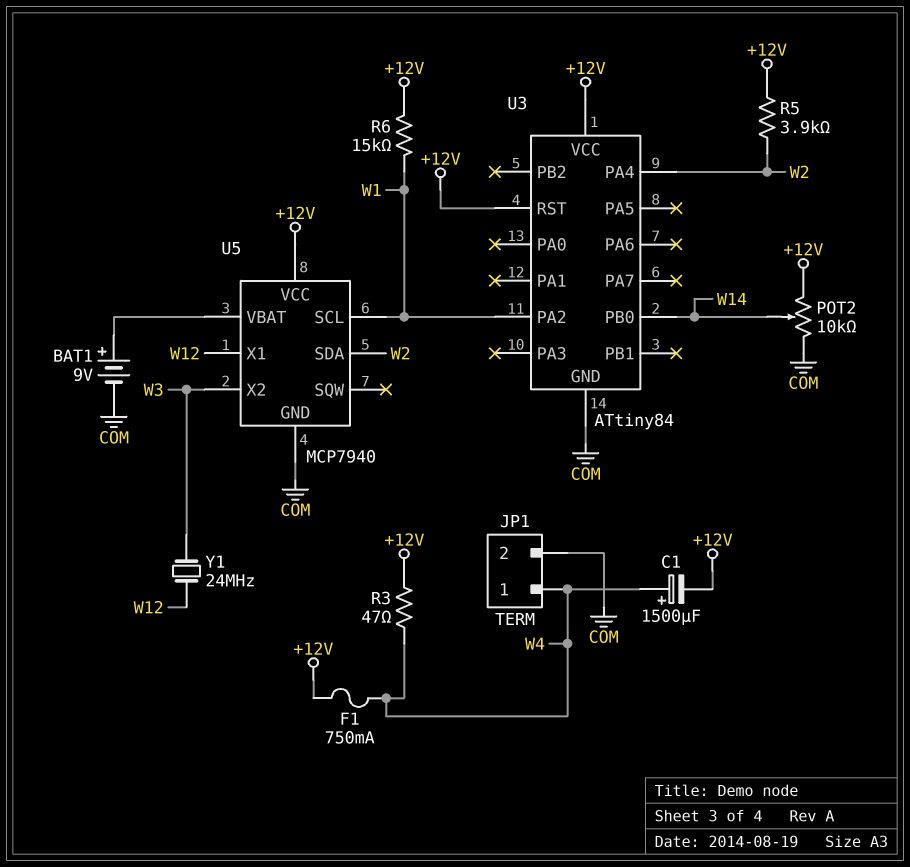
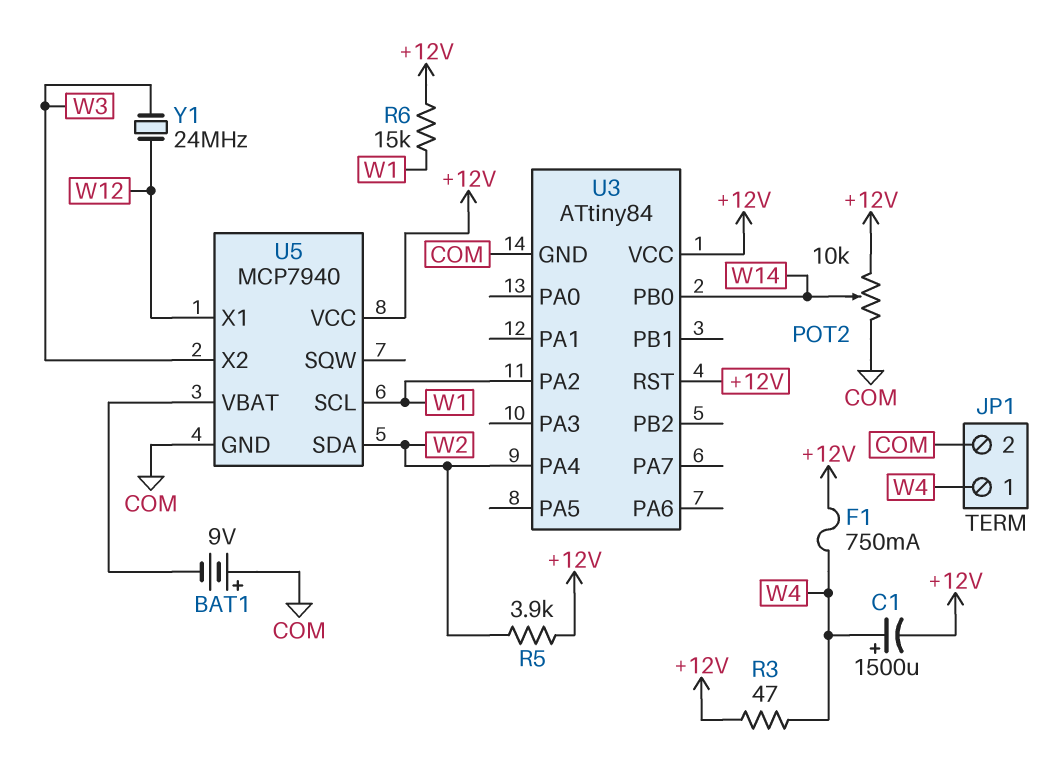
BAT1: 9V (plus U5/VBAT, minus COM) -> 9V (plus COM, minus U5/VBAT)

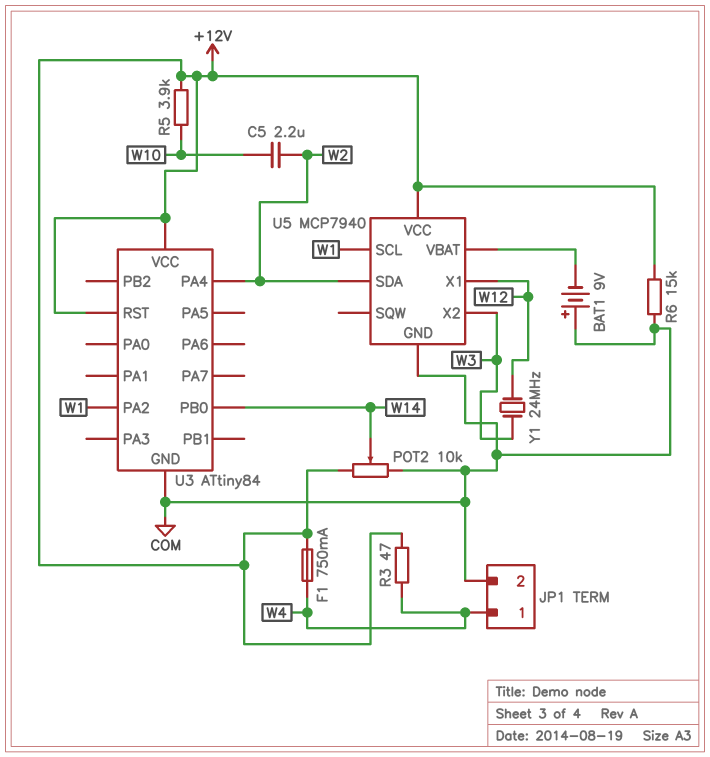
C1: 1500uF (plus W4, minus +12V) -> none
C5: none -> 2.2uF (W2, W10)
R5: 3.9k (+12V, W2) -> 3.9k (+12V, W10)
R6: 15k (+12V, W1) -> 15k (+12V, COM)

